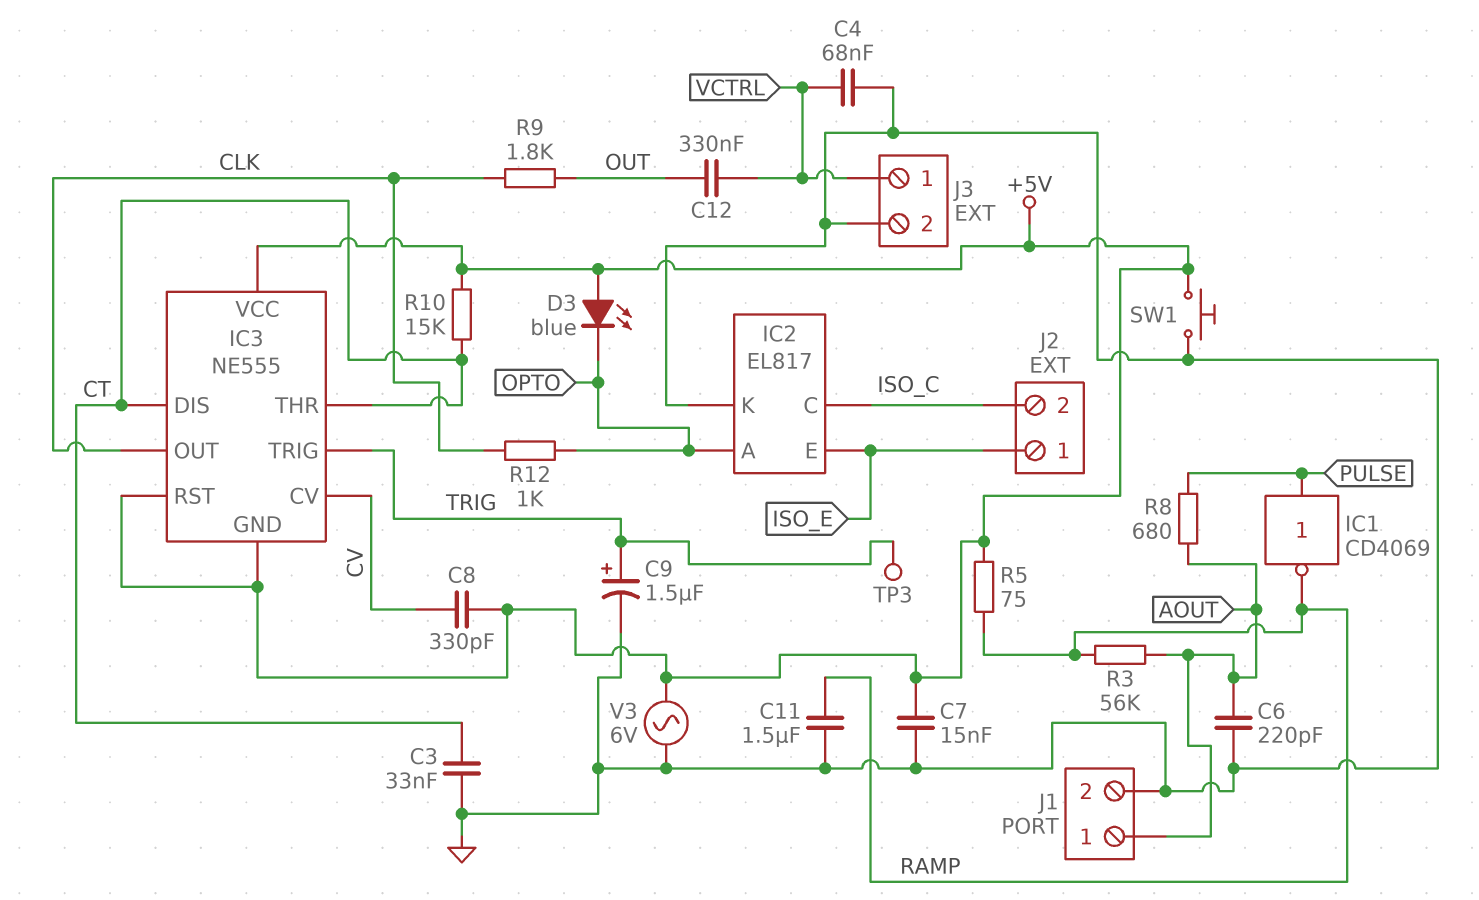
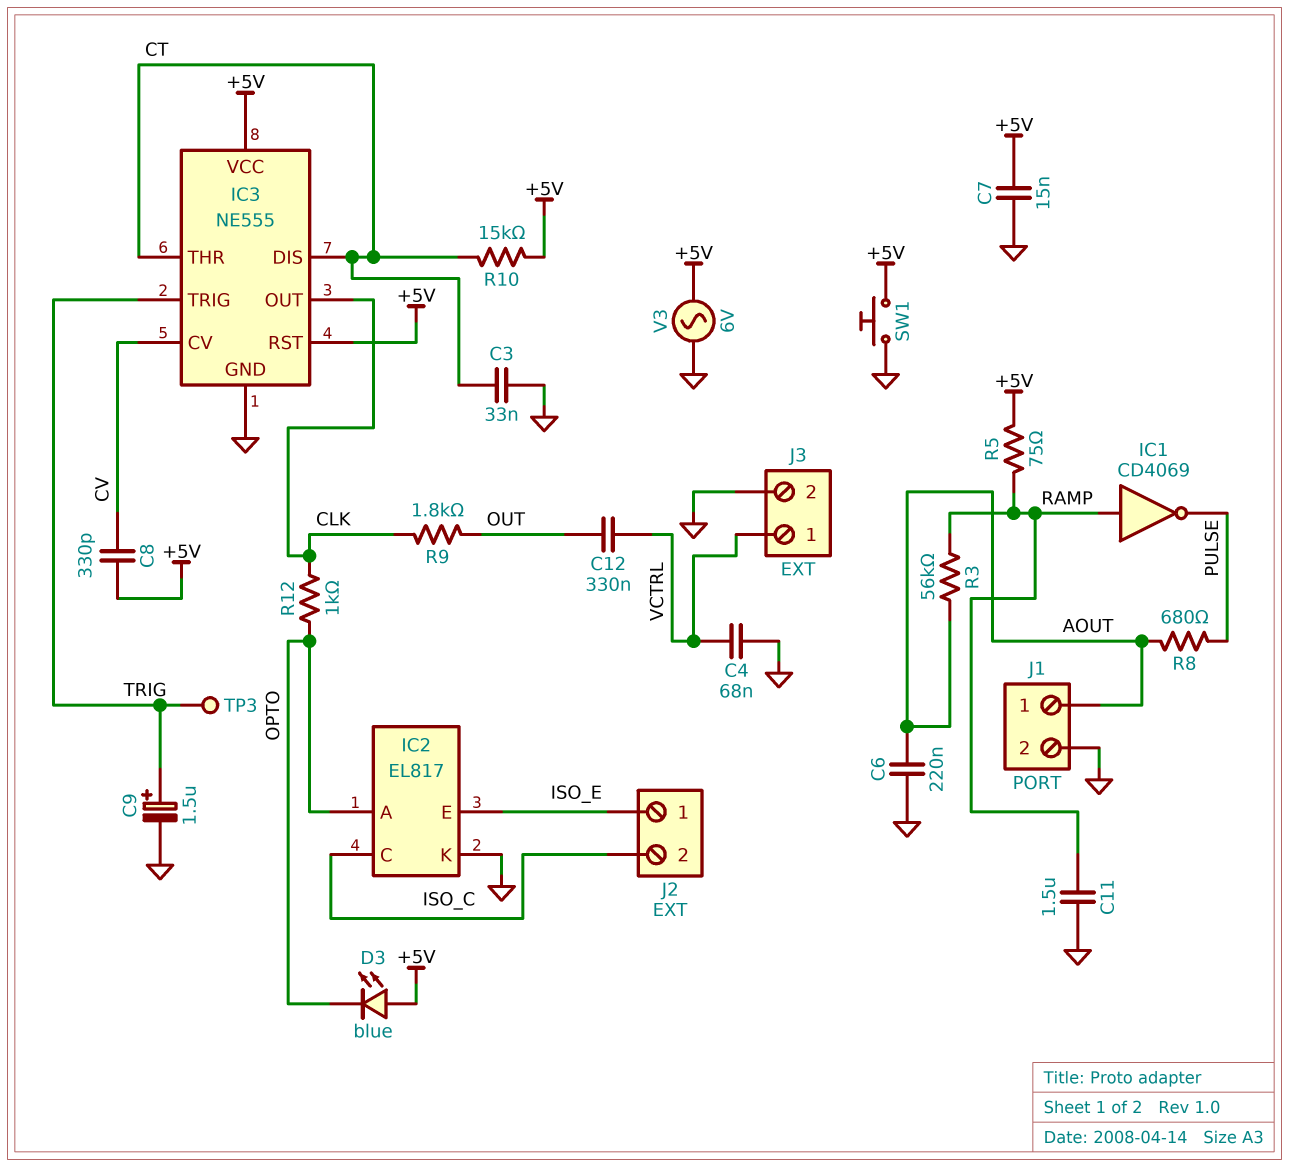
C6: 220pF (AOUT, GND) -> 220nF (AOUT, GND)
IC1: NOT CD4069 (in PULSE, out RAMP) -> NOT CD4069 (in RAMP, out PULSE)
IC3 pin GND: +5V -> GND

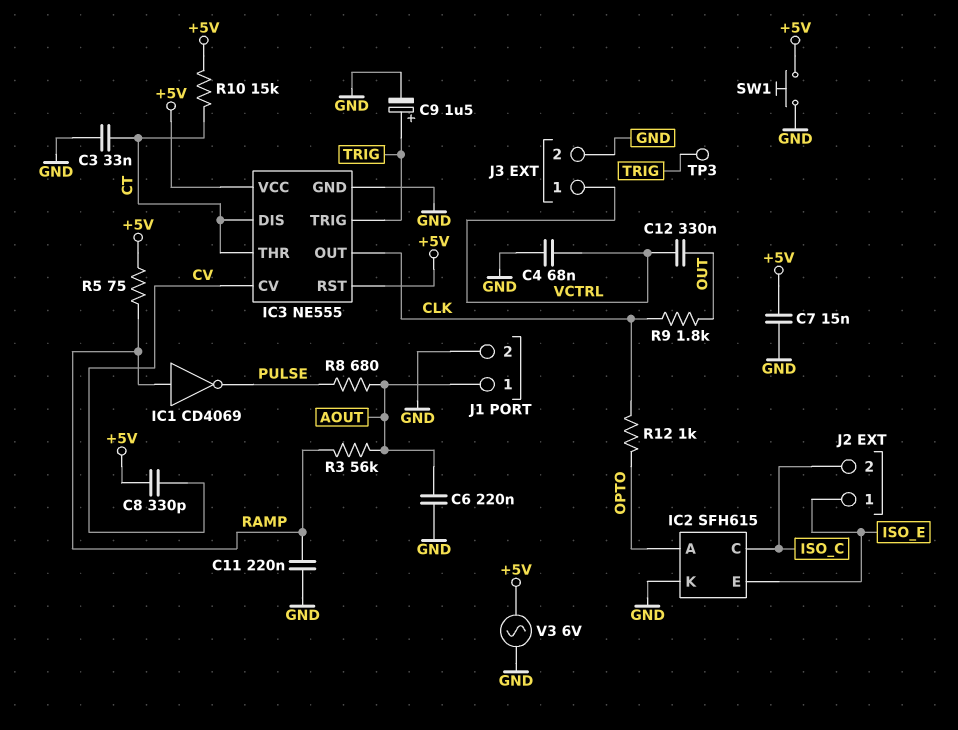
C11: 1.5uF (GND, RAMP) -> 220nF (GND, RAMP)
D3: LED blue (A +5V, K OPTO) -> none
IC2: EL817 -> SFH615

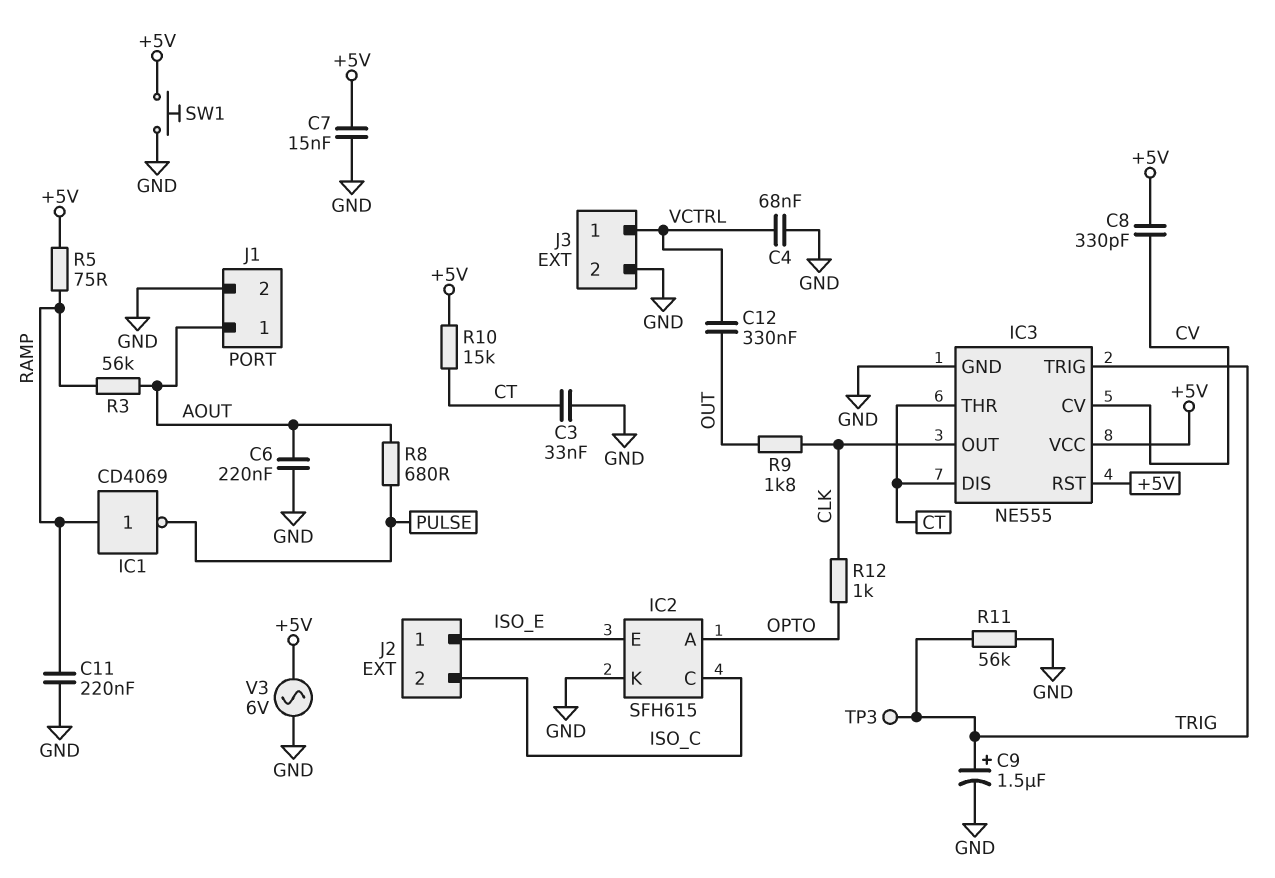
R11: none -> 56k (GND, TRIG)

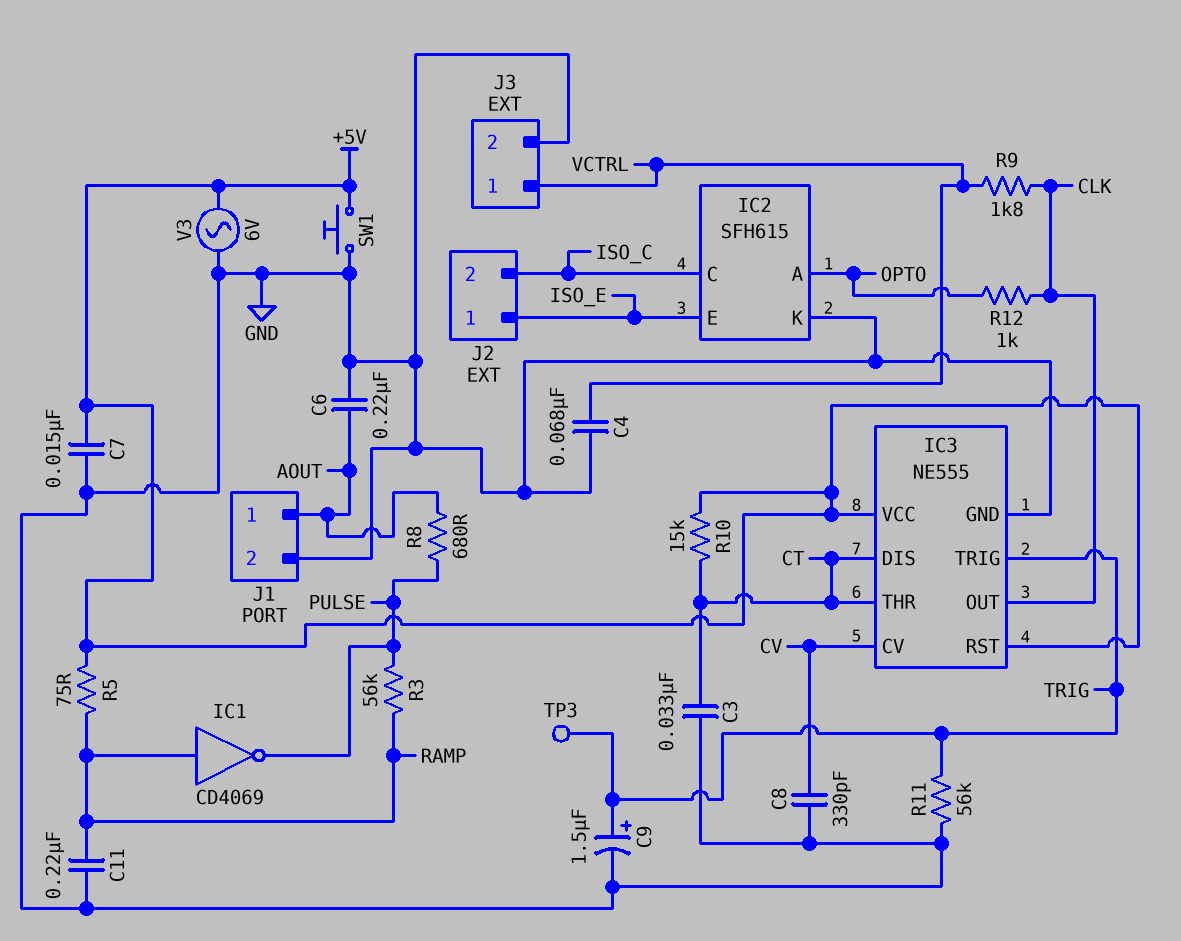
C8: 330pF (+5V, CV) -> 330pF (CV, GND)
C12: 330nF (OUT, VCTRL) -> none
R3: 56k (AOUT, RAMP) -> 56k (PULSE, RAMP)
R9: 1.8k (CLK, OUT) -> 1.8k (CLK, VCTRL)

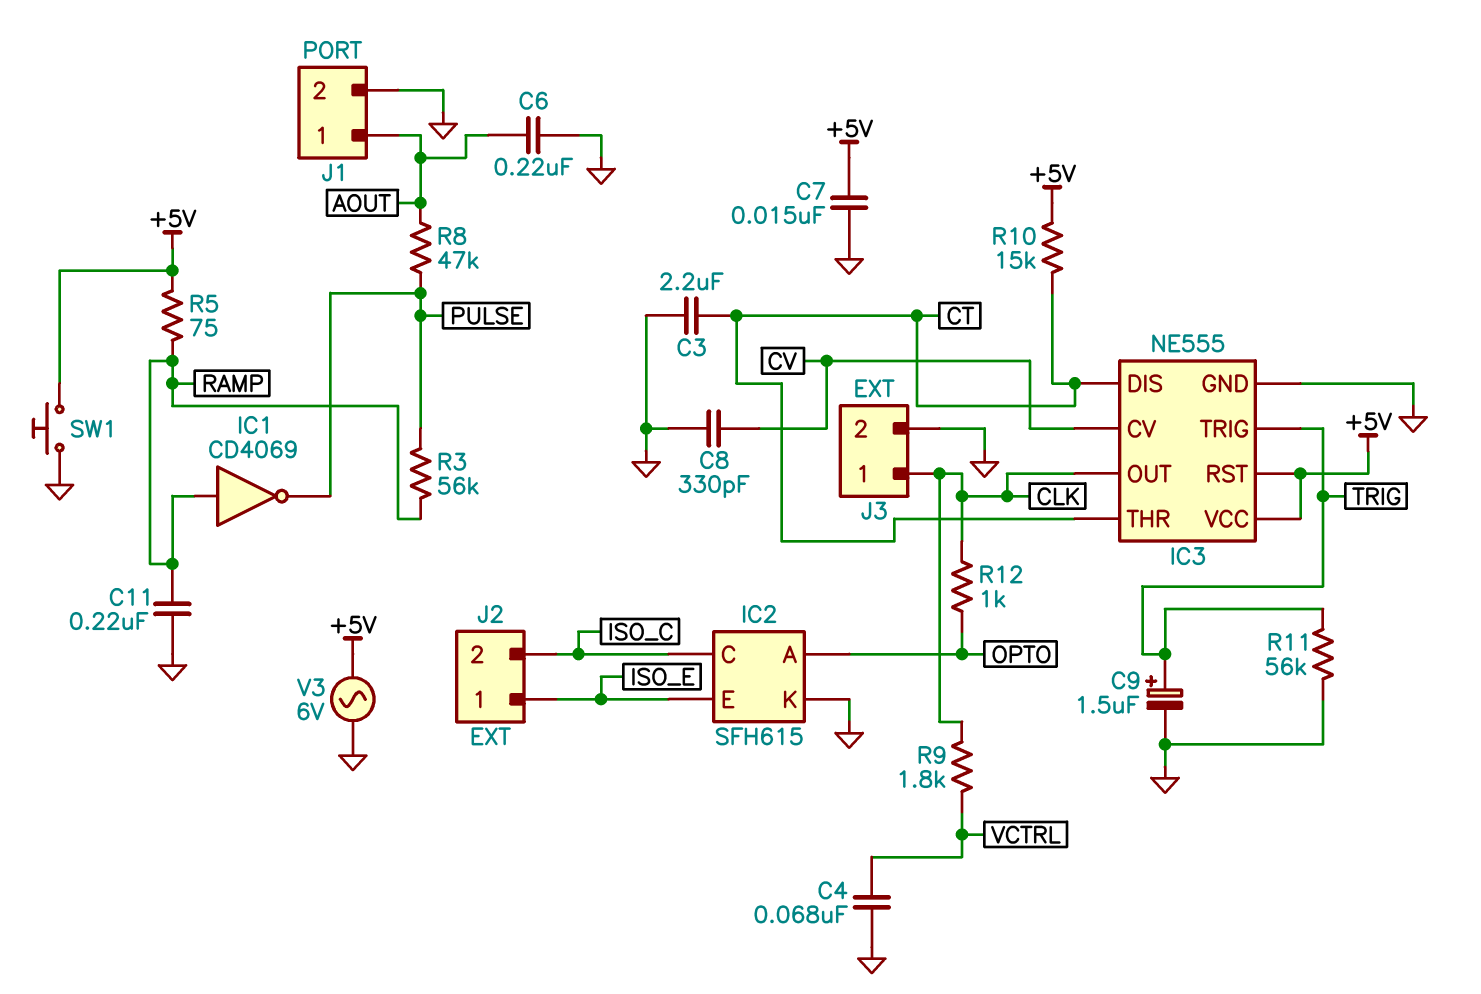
C3: 33nF (CT, GND) -> 2.2uF (CT, GND)
J3 pin 1: VCTRL -> CLK
R8: 680 (AOUT, PULSE) -> 47k (AOUT, PULSE)
TP3: test point (TRIG) -> none

